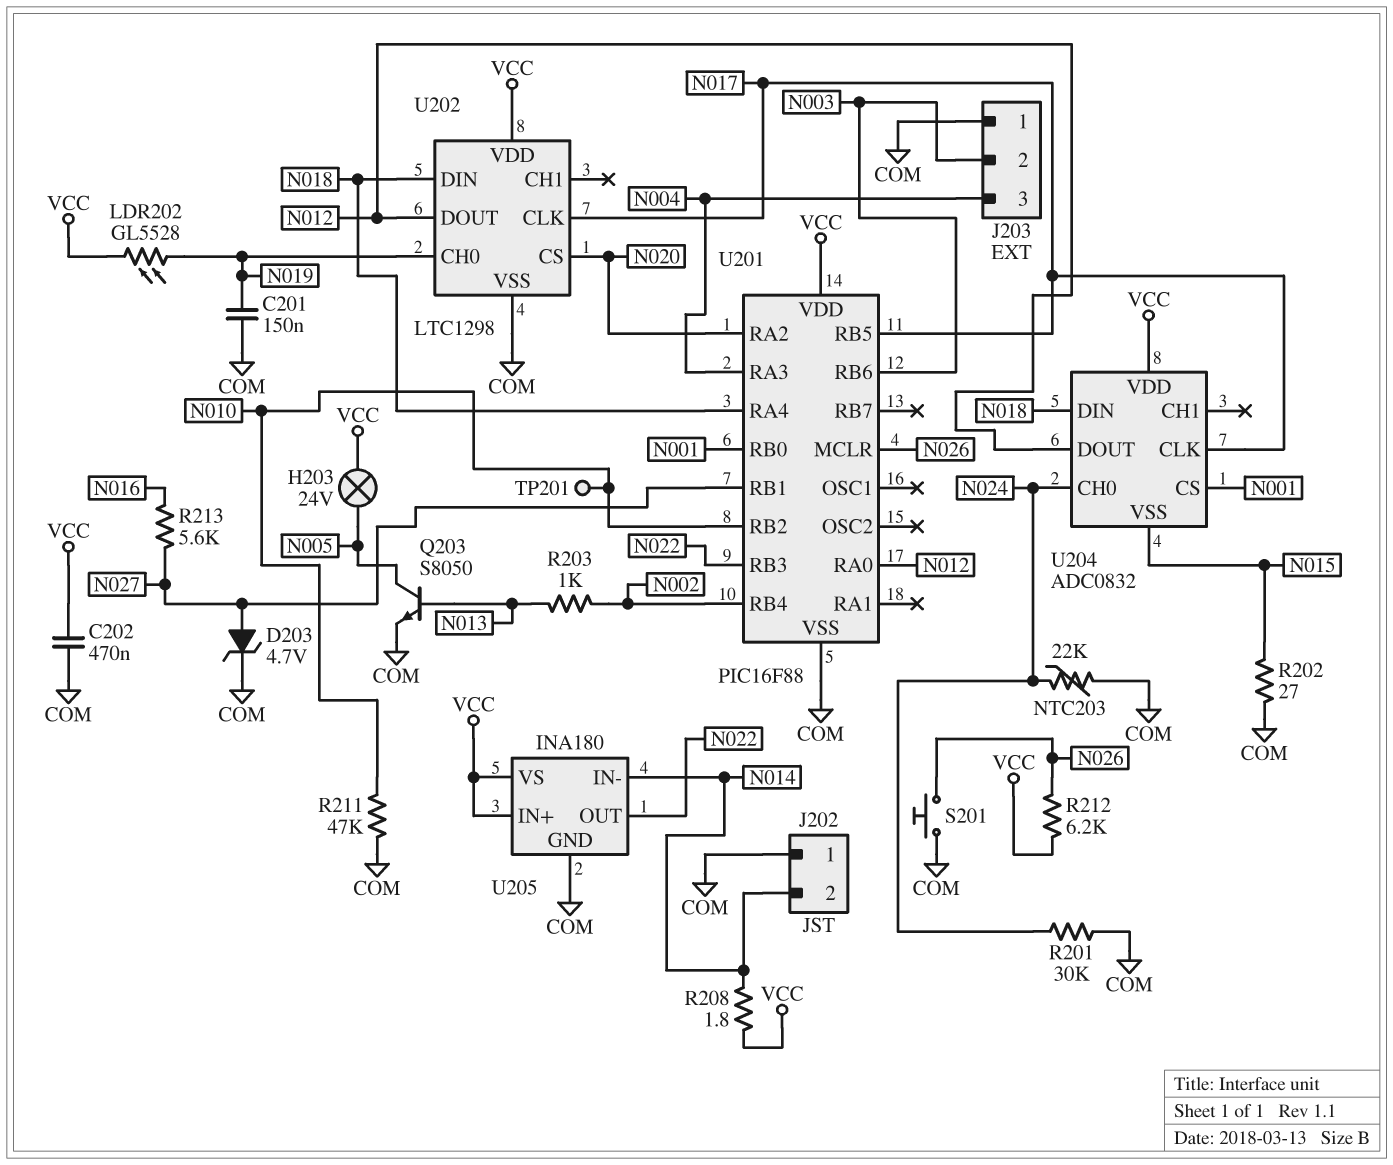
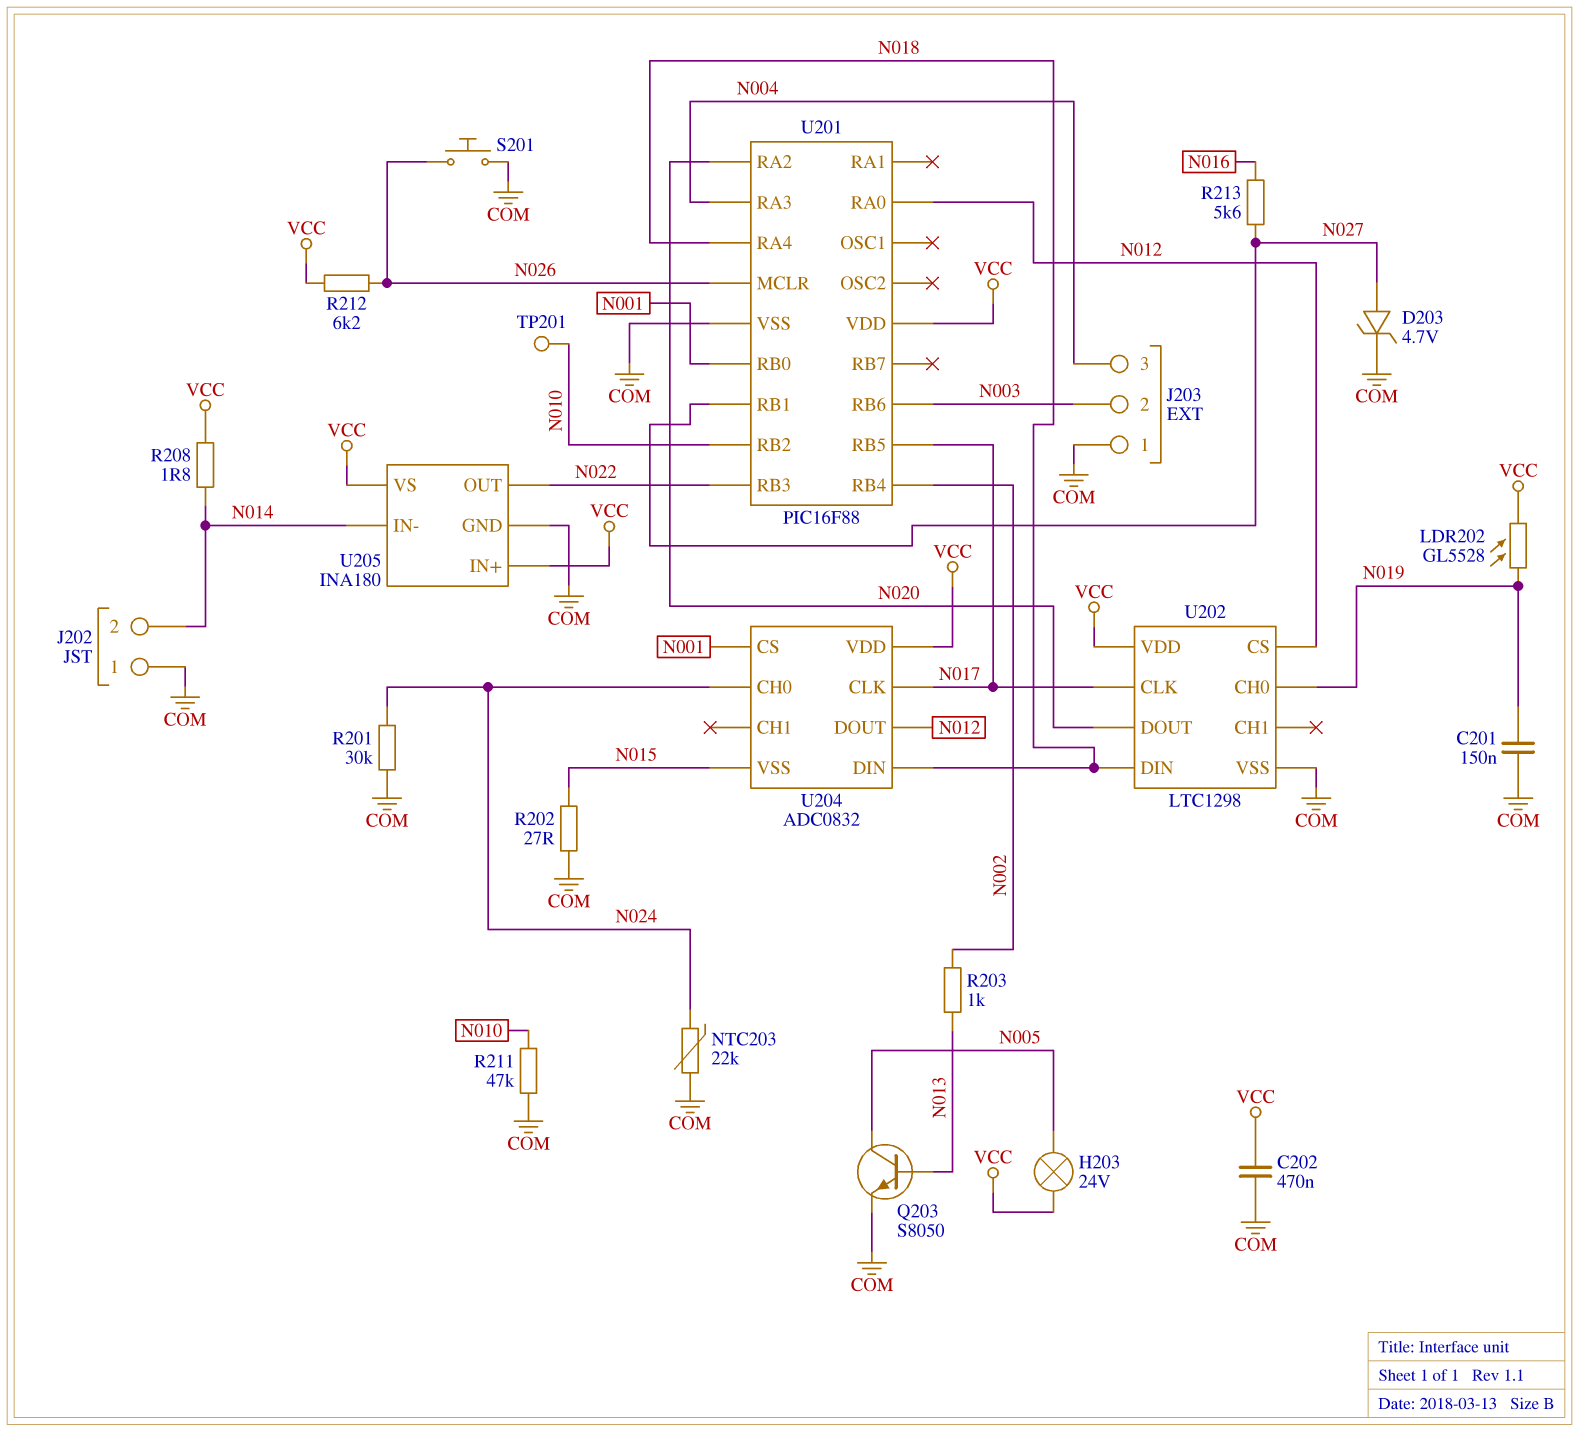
U202 pin CS: N020 -> N012
U202 pin DOUT: N012 -> N020

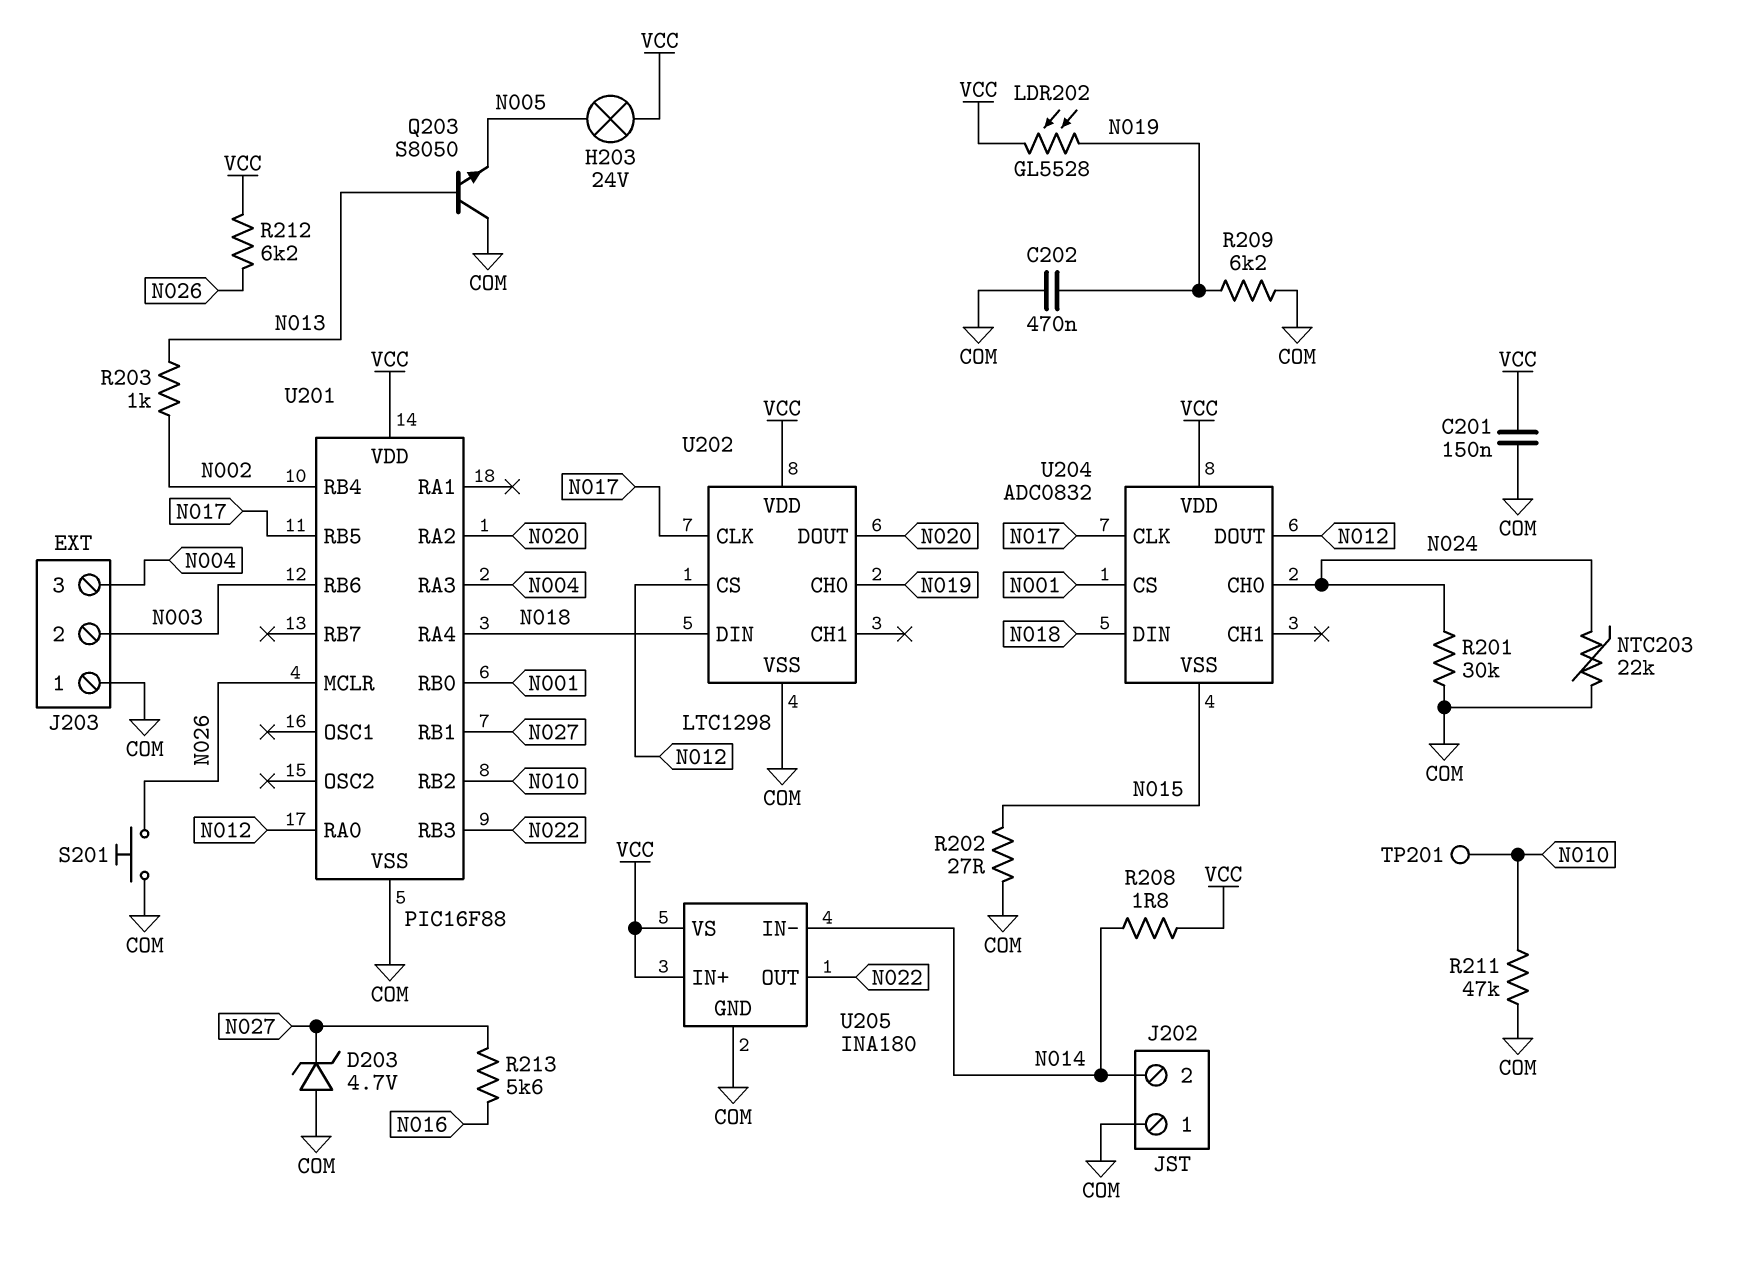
C201: 150nF (COM, N019) -> 150nF (COM, VCC)
C202: 470nF (COM, VCC) -> 470nF (COM, N019)
D203: zener 4.7V (A N027, K COM) -> zener 4.7V (A COM, K N027)
Q203: NPN S8050 (B N013, C N005, E COM) -> NPN S8050 (B N013, C COM, E N005)
R209: none -> 6.2k (COM, N019)

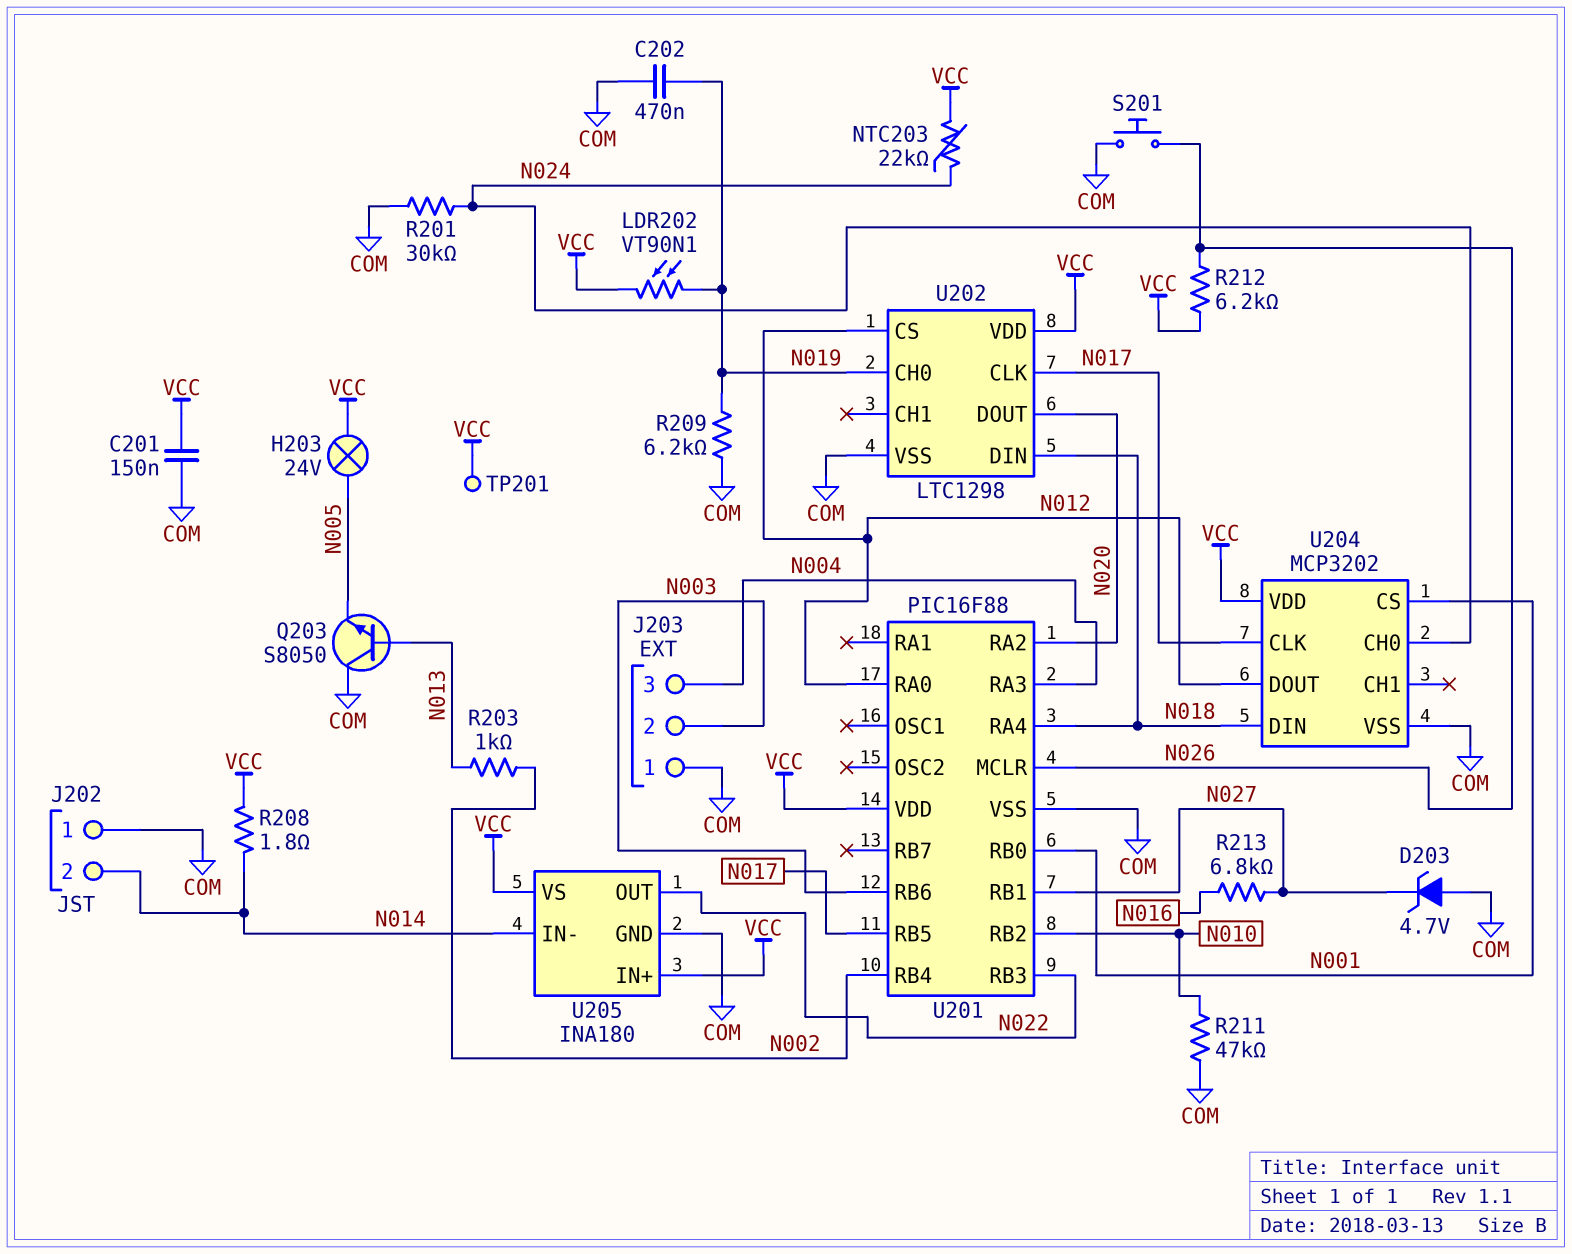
LDR202: GL5528 (N019, VCC) -> VT90N1 (N019, VCC)
NTC203: 22k (COM, N024) -> 22k (N024, VCC)
R202: 27 (COM, N015) -> none
R213: 5.6k (N016, N027) -> 6.8k (N016, N027)
TP201: test point (N010) -> test point (VCC)
U204: ADC0832 -> MCP3202
U204 pin VSS: N015 -> COM

